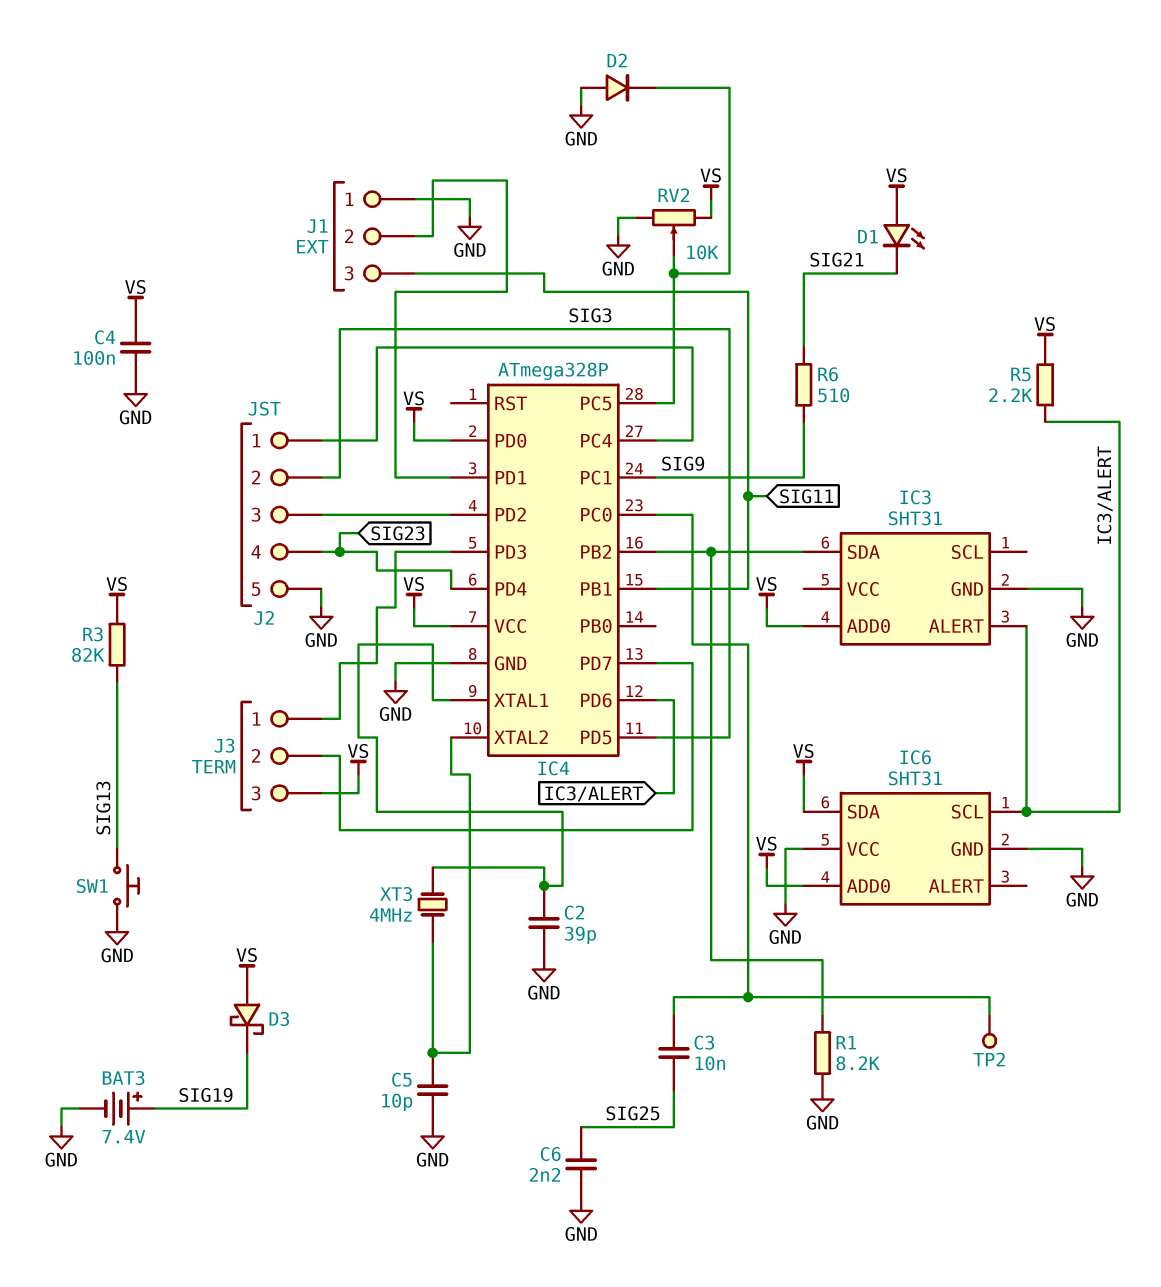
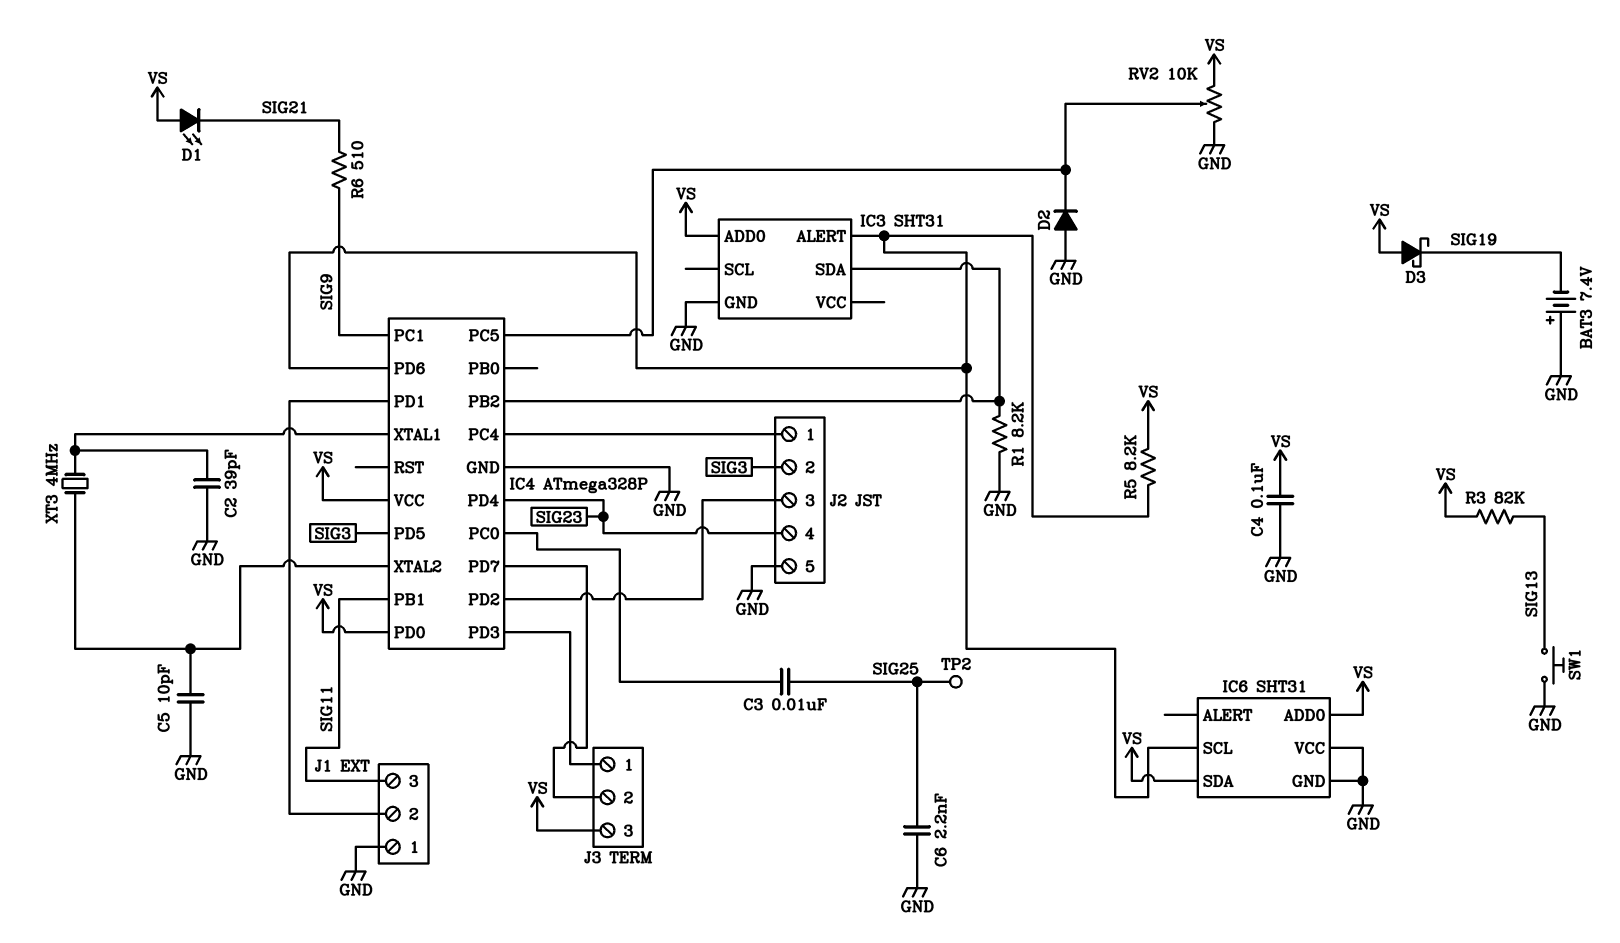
BAT3: 7.4V (plus SIG19, minus GND) -> 7.4V (plus GND, minus SIG19)
R5: 2.2k (IC3/ALERT, VS) -> 8.2k (IC3/ALERT, VS)
TP2: test point (IC4/PC0) -> test point (SIG25)

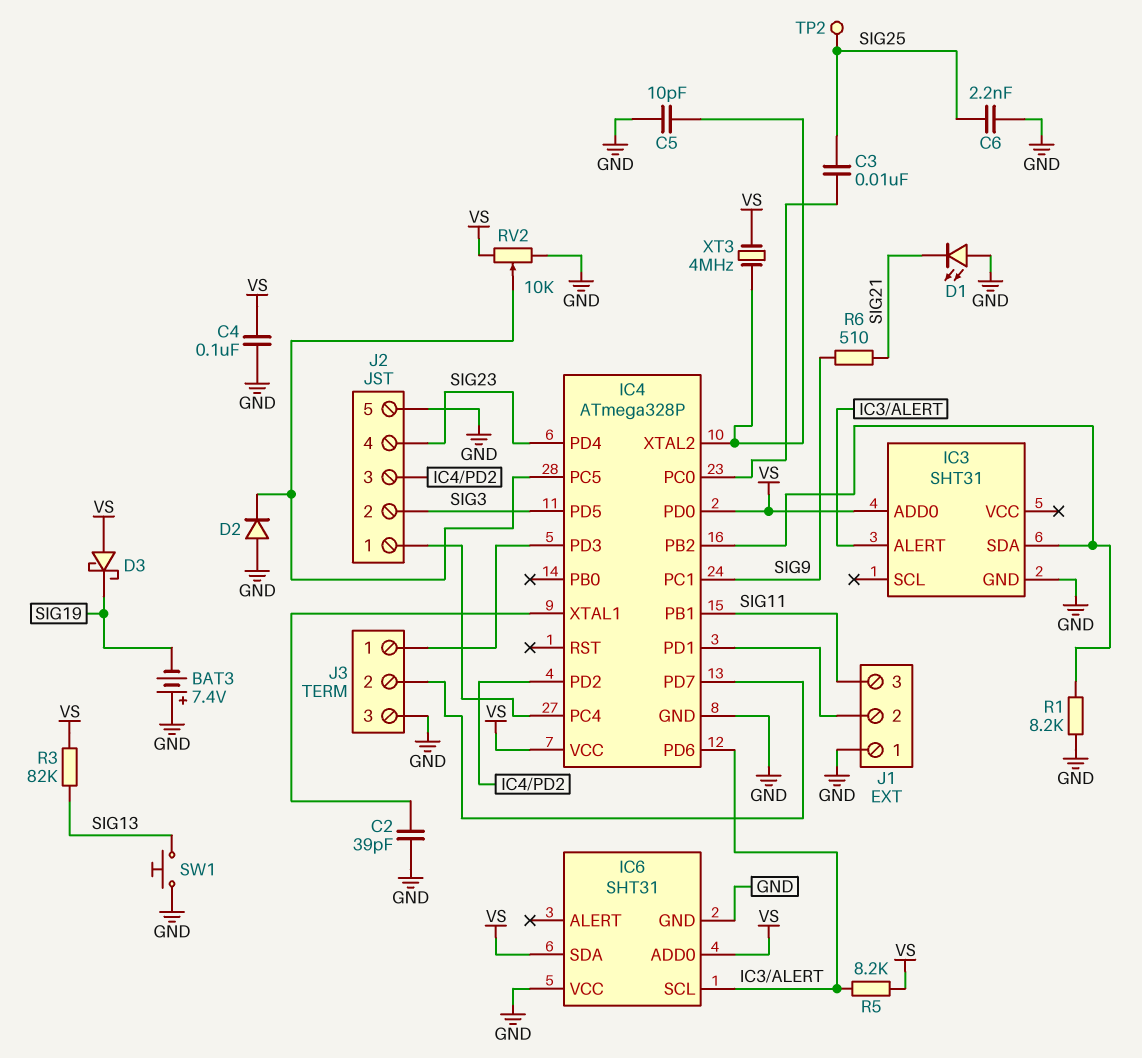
D1: LED (A VS, K SIG21) -> LED (A GND, K SIG21)
J3 pin 3: VS -> GND
XT3: 4MHz (IC4/XTAL1, IC4/XTAL2) -> 4MHz (IC4/XTAL2, VS)

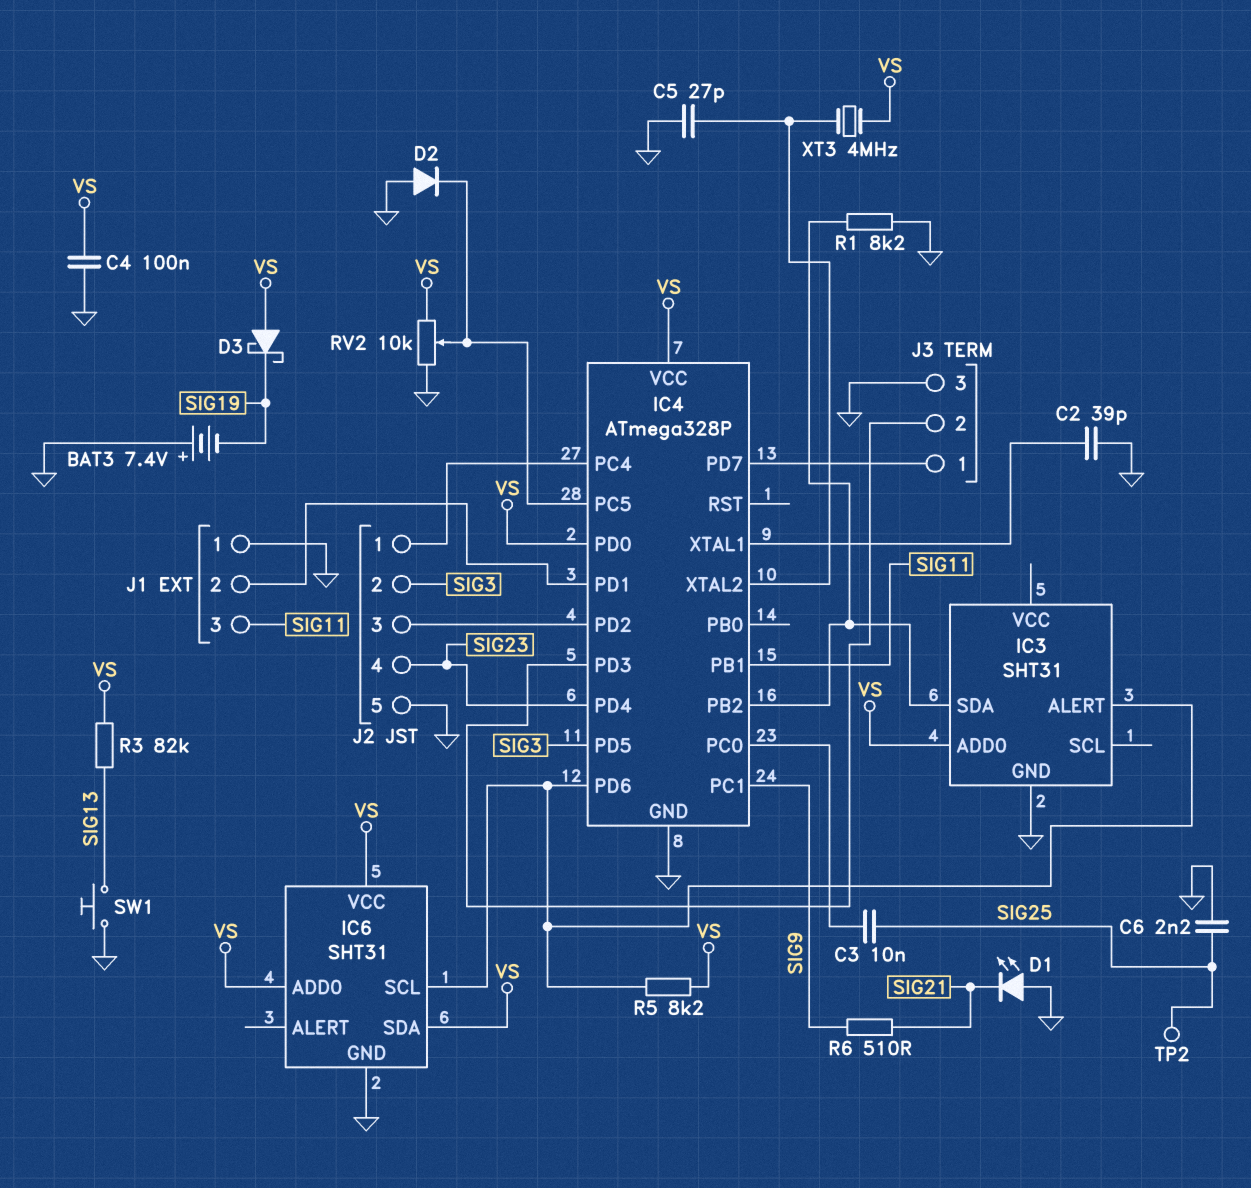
C5: 10pF (GND, IC4/XTAL2) -> 27pF (GND, IC4/XTAL2)
IC6 pin VCC: GND -> VS
J3 pin 1: IC4/PD3 -> IC4/PD7
J3 pin 2: IC4/PD7 -> IC4/PD3

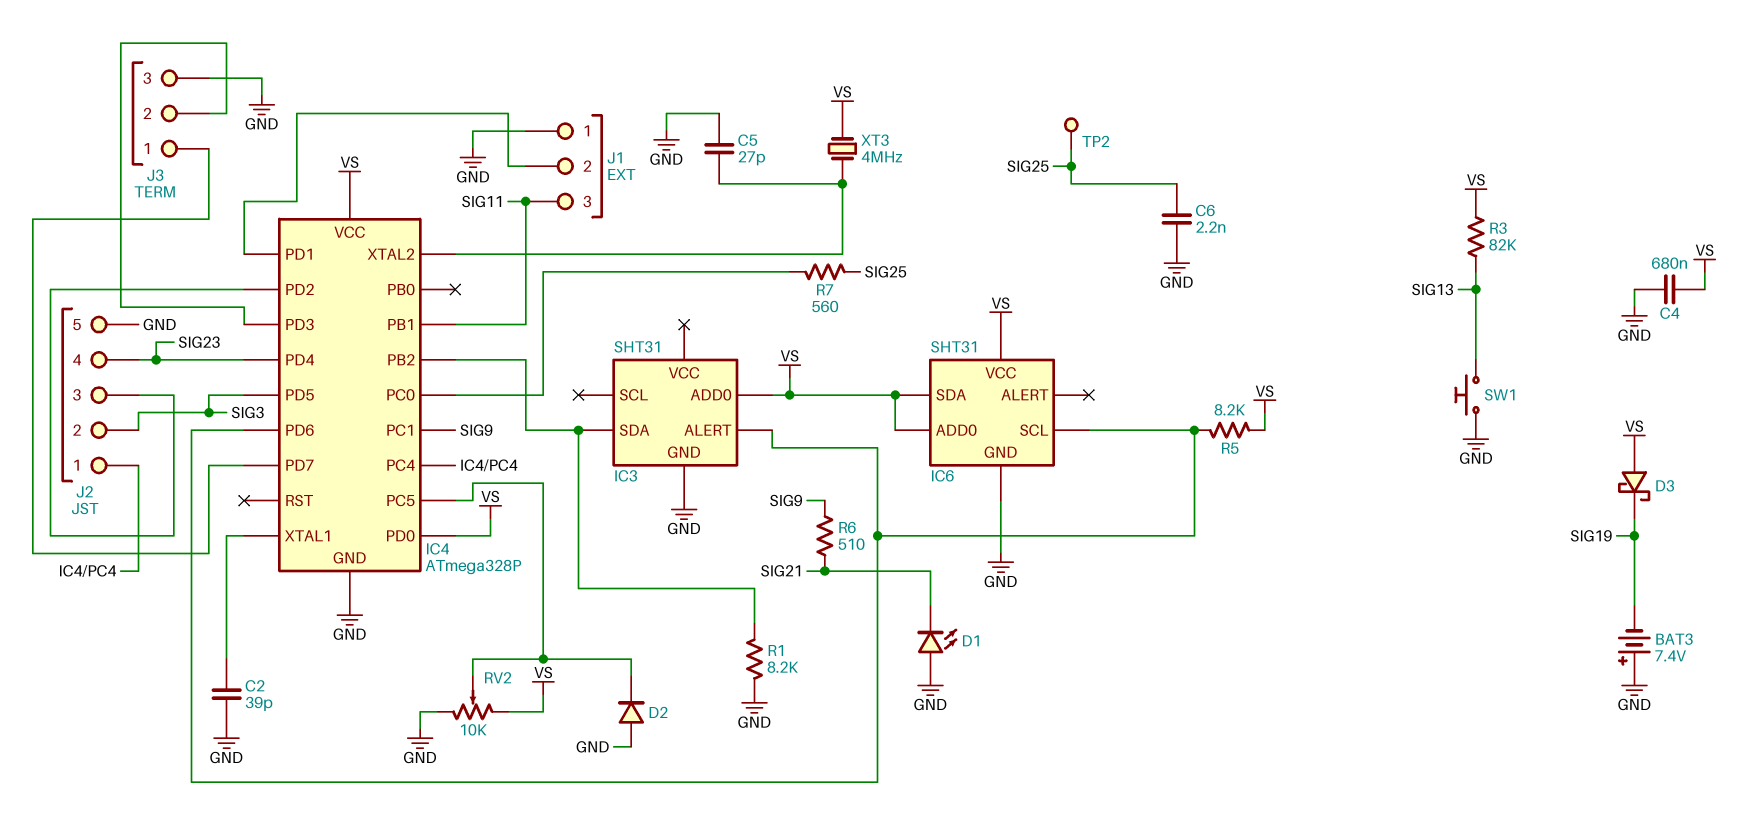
C3: 10nF (IC4/PC0, SIG25) -> none
C4: 100nF (GND, VS) -> 680nF (GND, VS)
R7: none -> 560 (IC4/PC0, SIG25)

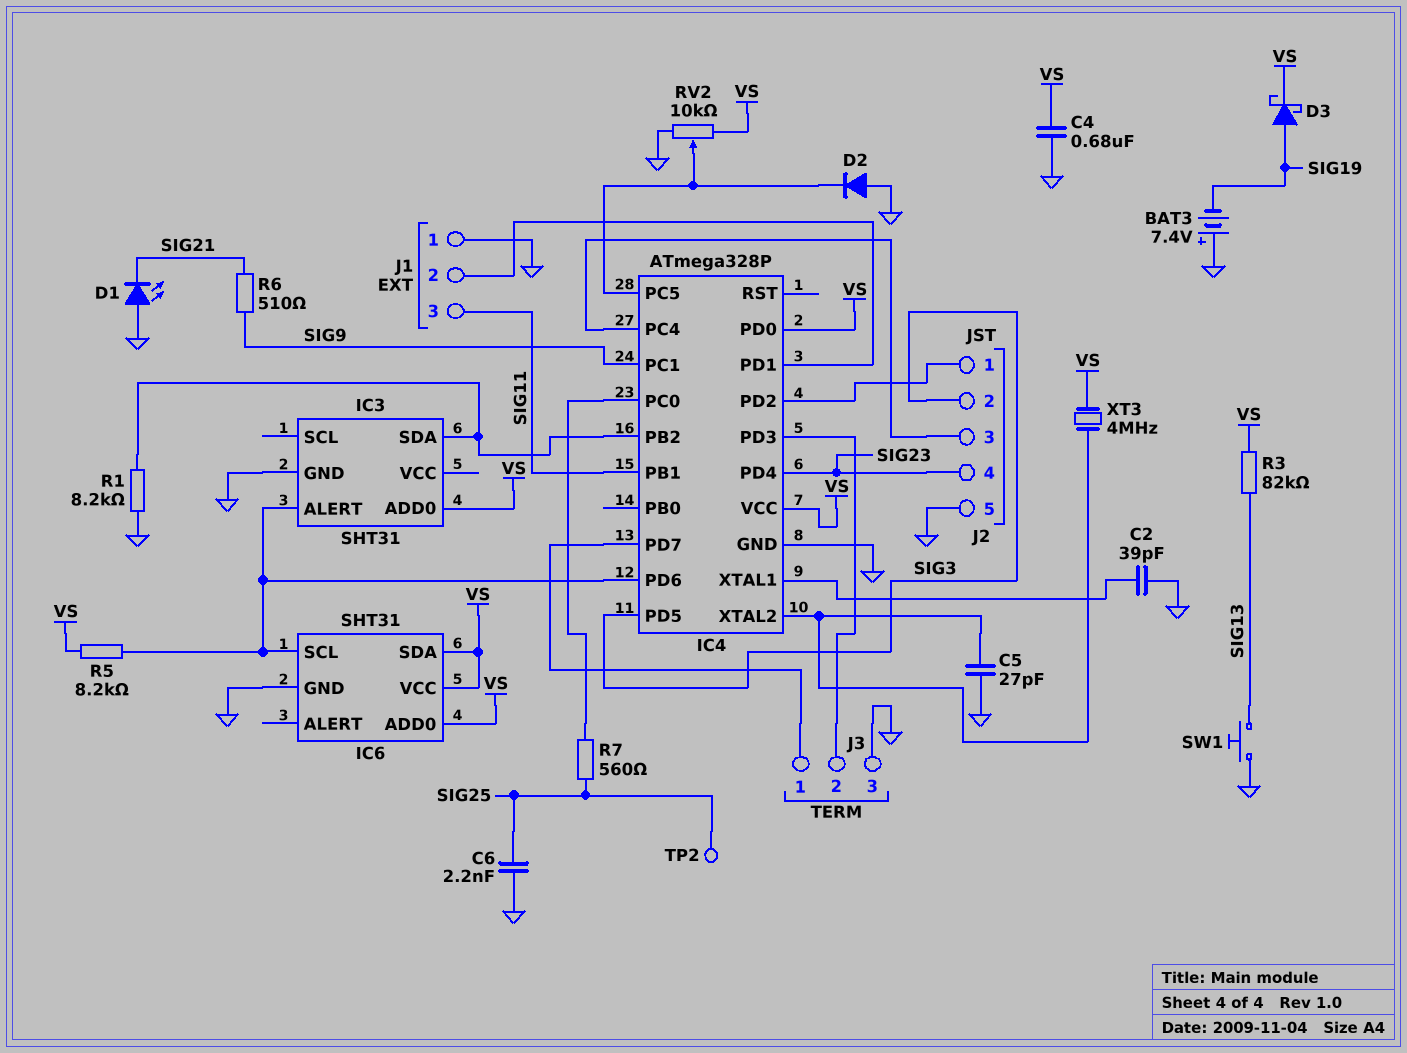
D3: schottky (A VS, K SIG19) -> schottky (A SIG19, K VS)
J2 pin 1: IC4/PC4 -> IC4/PD2
J2 pin 3: IC4/PD2 -> IC4/PC4

